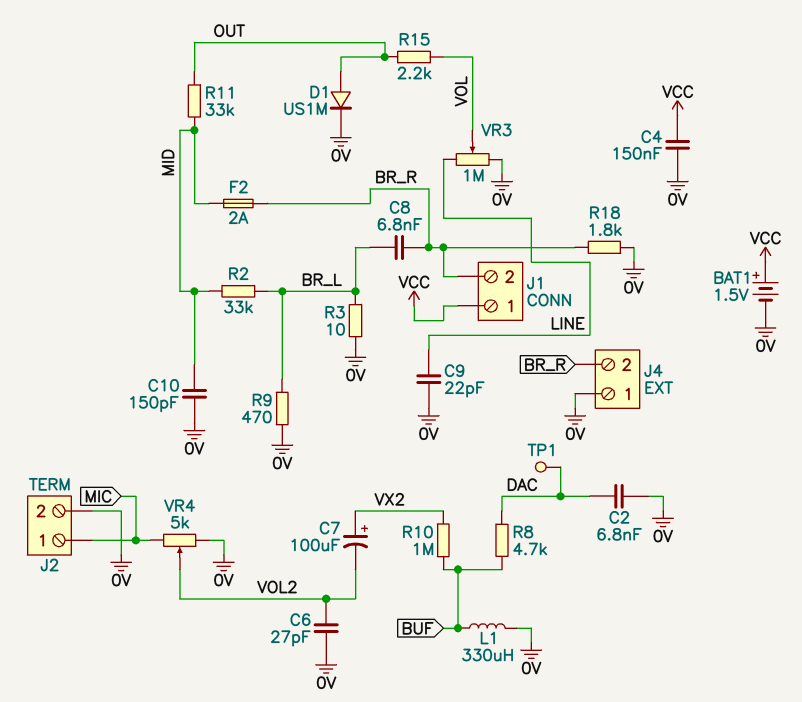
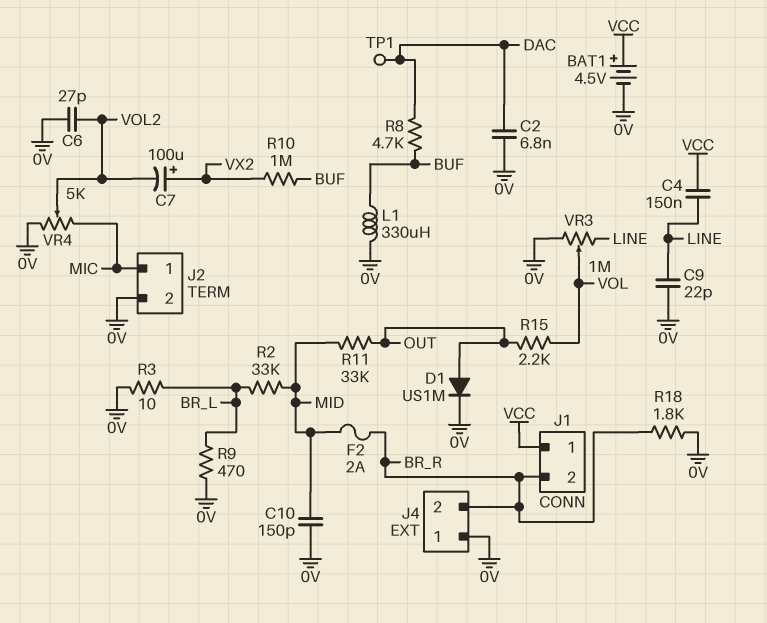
BAT1: 1.5V (plus VCC, minus 0V) -> 4.5V (plus VCC, minus 0V)
C4: 150nF (0V, VCC) -> 150nF (LINE, VCC)
C8: 6.8nF (BR_L, BR_R) -> none

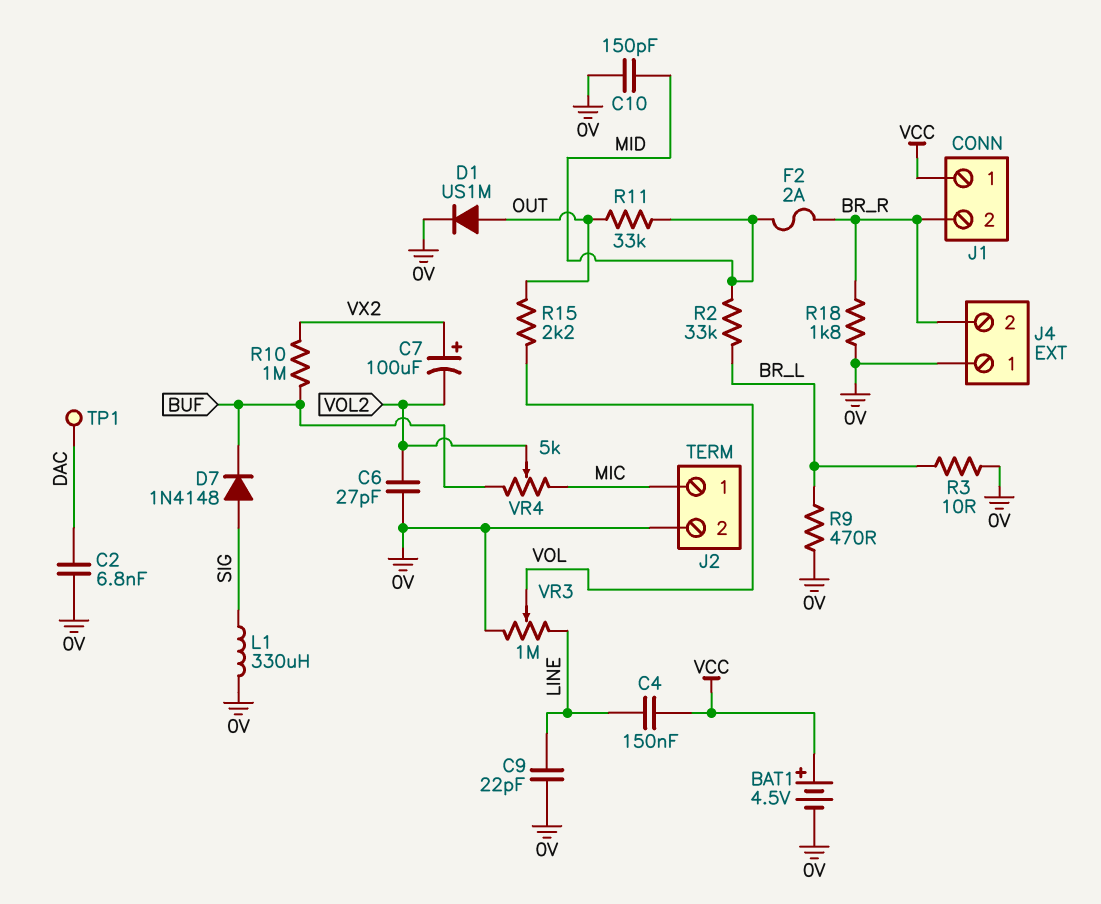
D7: none -> diode 1N4148 (A SIG, K BUF)
L1: 330uH (0V, BUF) -> 330uH (0V, SIG)
R8: 4.7k (BUF, DAC) -> none
VR4: 5k (0V, MIC, wiper VOL2) -> 5k (BUF, MIC, wiper VOL2)

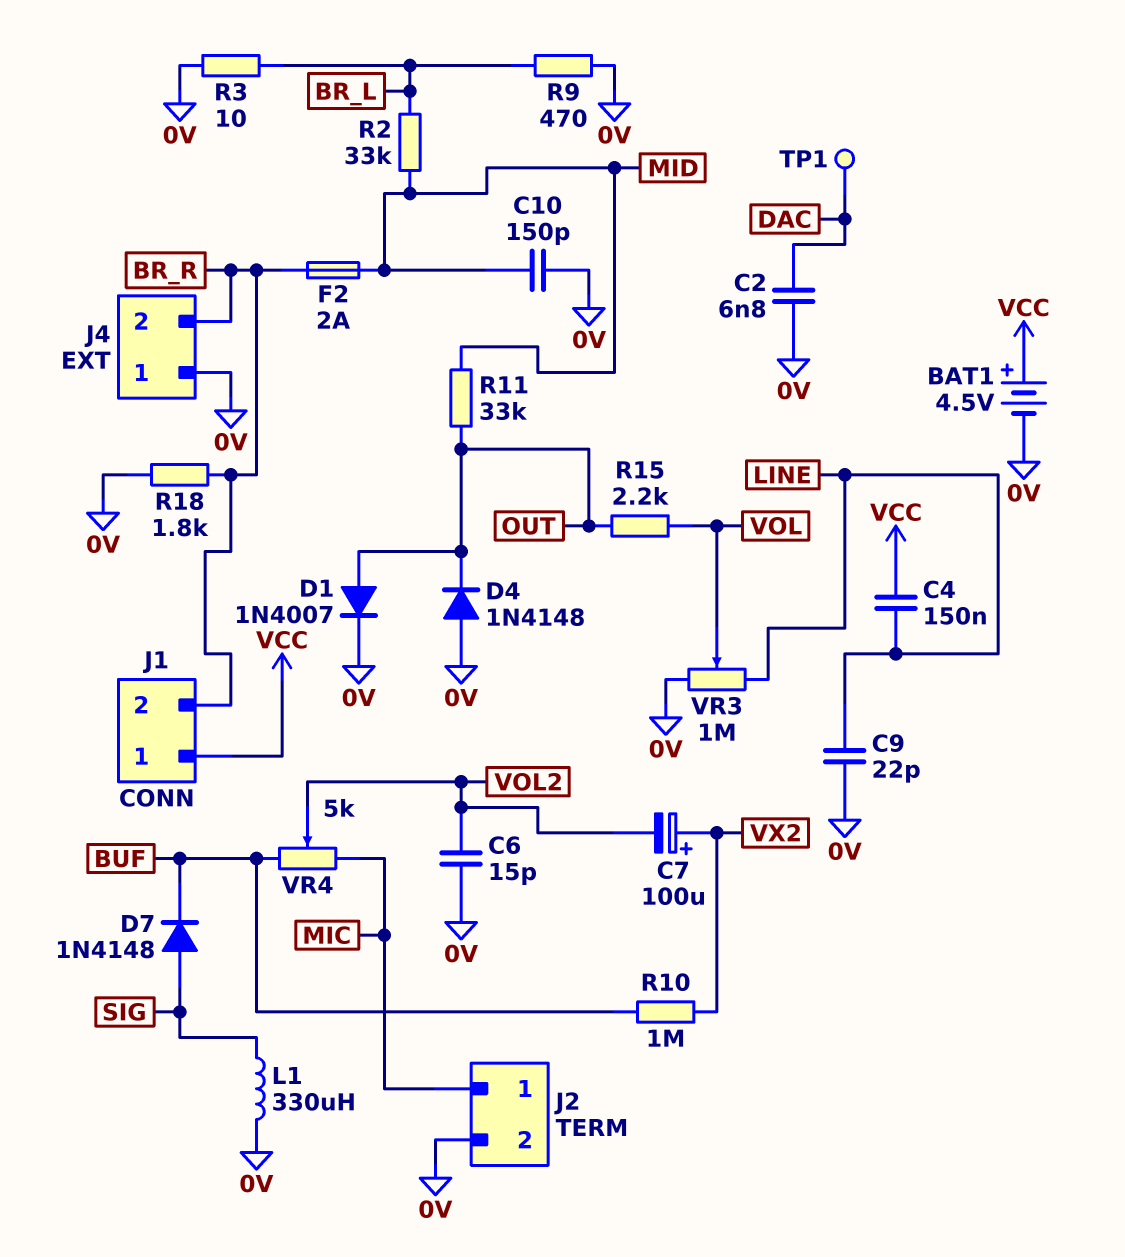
C6: 27pF (0V, VOL2) -> 15pF (0V, VOL2)
D1: diode US1M (A OUT, K 0V) -> diode 1N4007 (A OUT, K 0V)
D4: none -> diode 1N4148 (A 0V, K OUT)

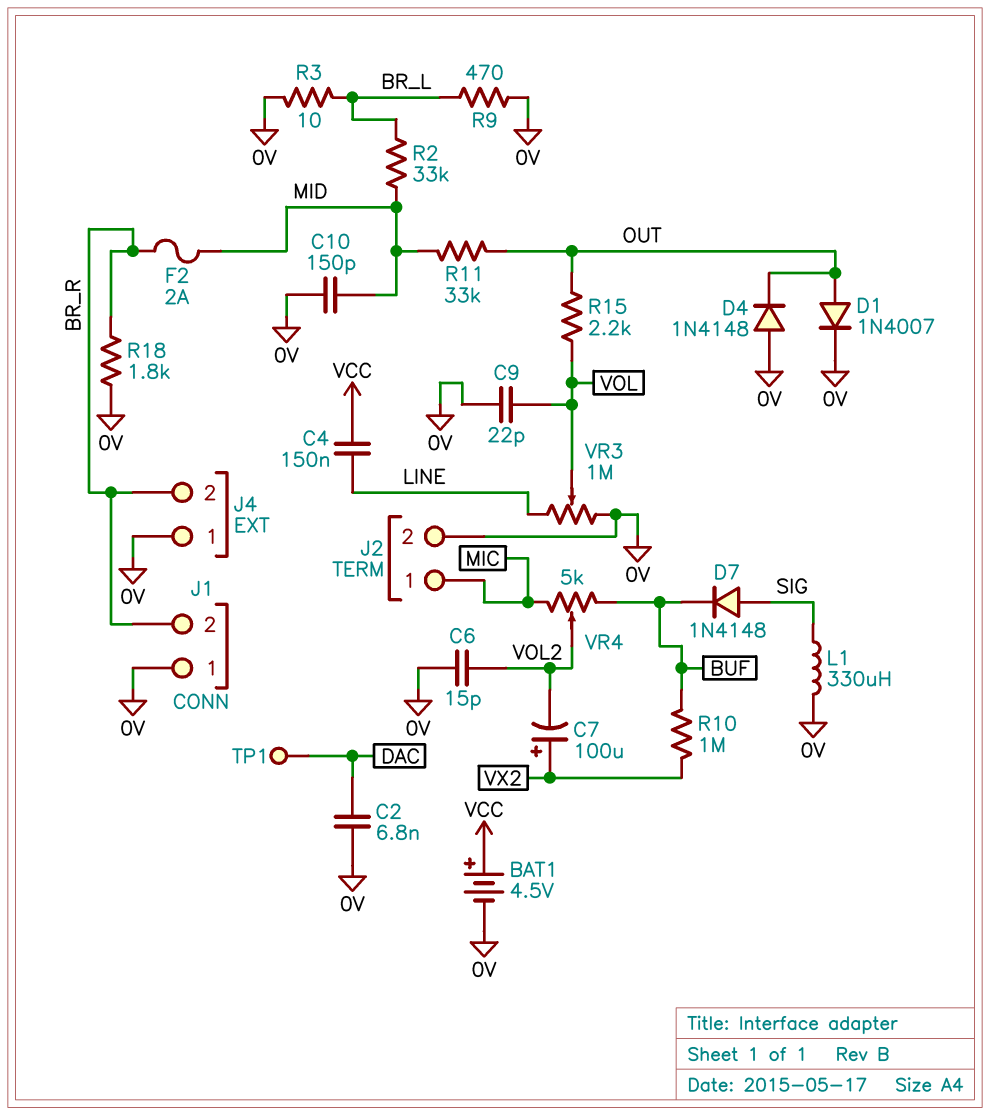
C9: 22pF (0V, LINE) -> 22pF (0V, VOL)
J1 pin 1: VCC -> 0V

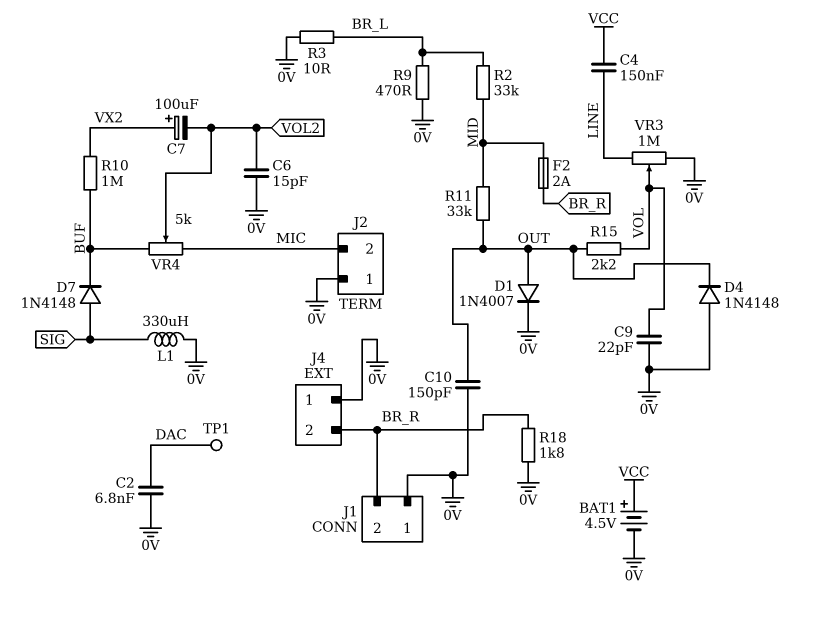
C10: 150pF (0V, MID) -> 150pF (0V, OUT)
J2 pin 1: MIC -> 0V
J2 pin 2: 0V -> MIC

